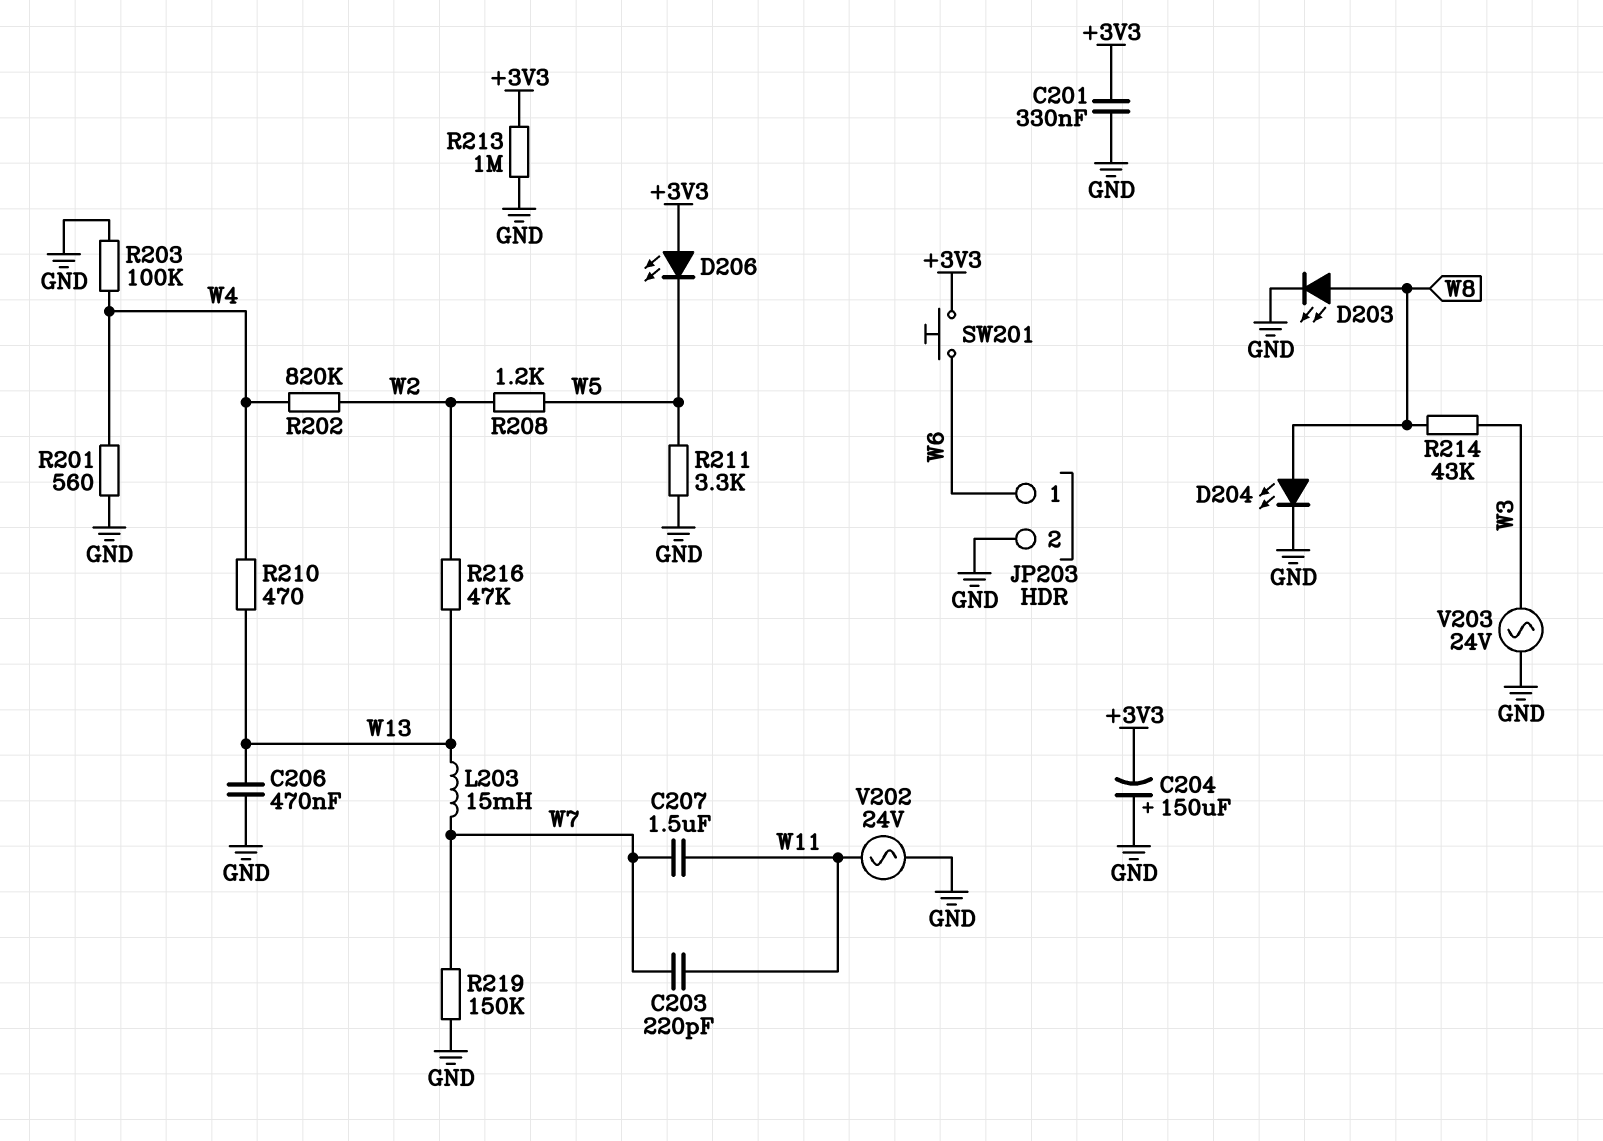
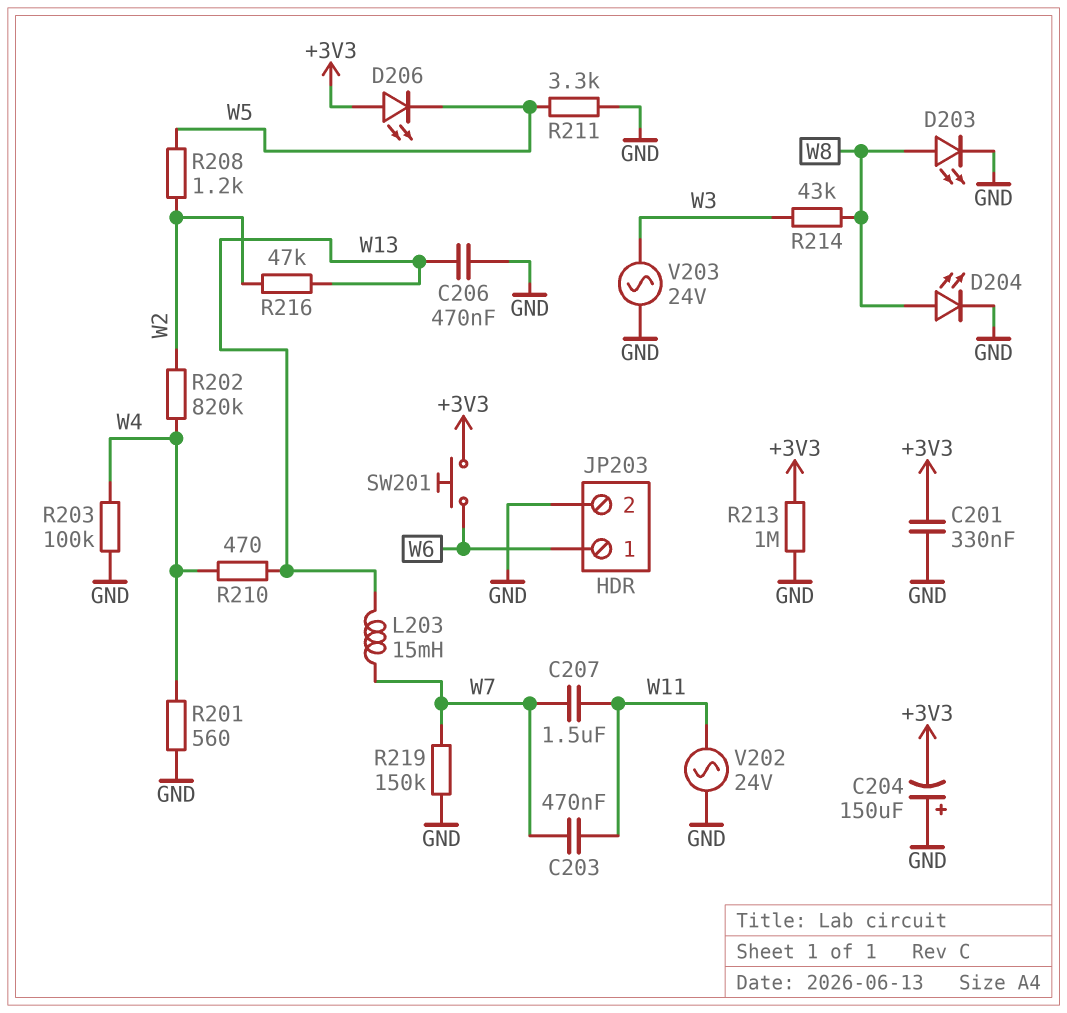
C203: 220pF (W7, W11) -> 470nF (W7, W11)

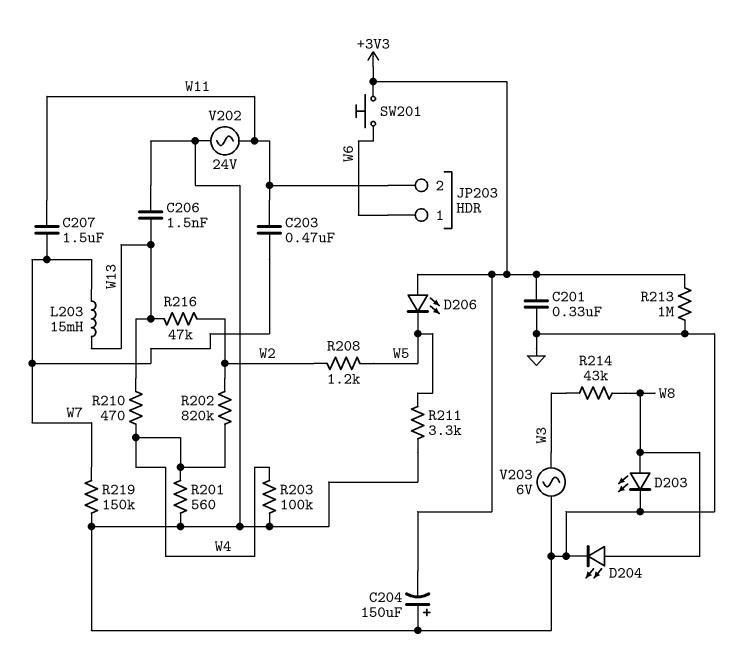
C206: 470nF (GND, W13) -> 1.5nF (GND, W13)
JP203 pin 2: GND -> W11
V203: AC 24V (GND, W3) -> AC 6V (GND, W3)

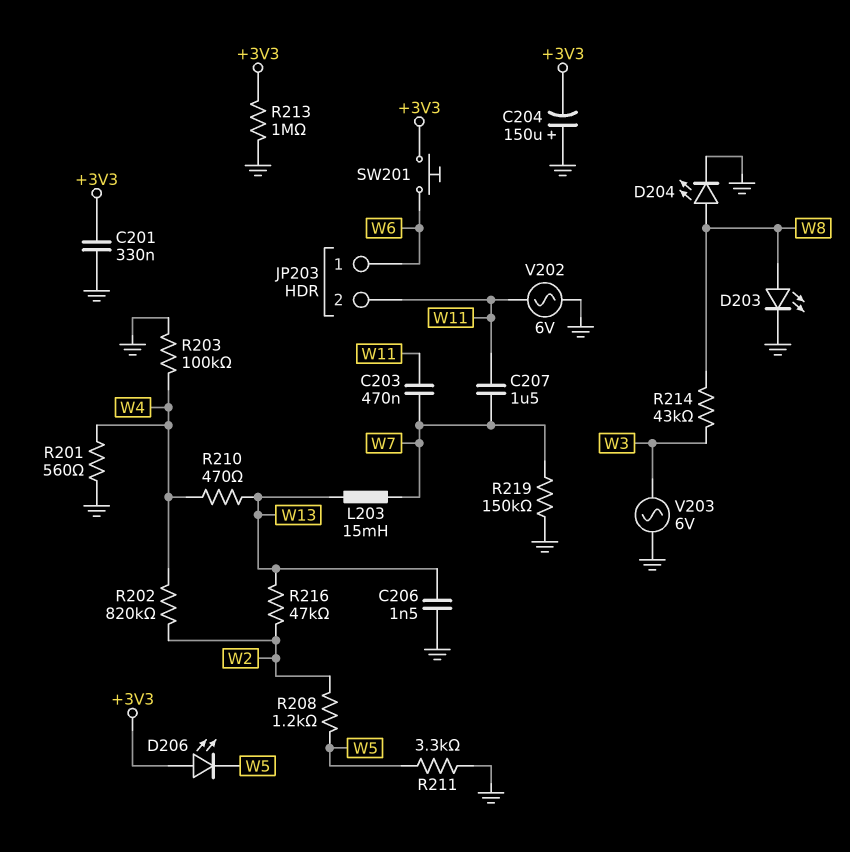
V202: AC 24V (GND, W11) -> AC 6V (GND, W11)

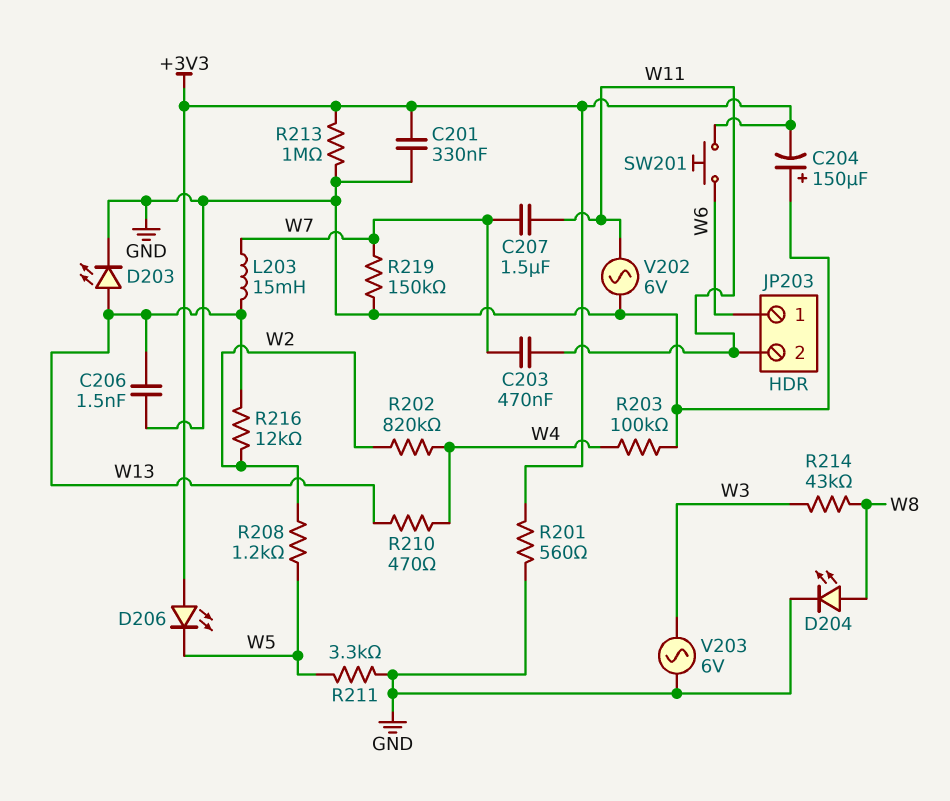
D203: LED (A W8, K GND) -> LED (A W13, K GND)
R201: 560 (GND, W4) -> 560 (+3V3, GND)
R216: 47k (W2, W13) -> 12k (W2, W13)

